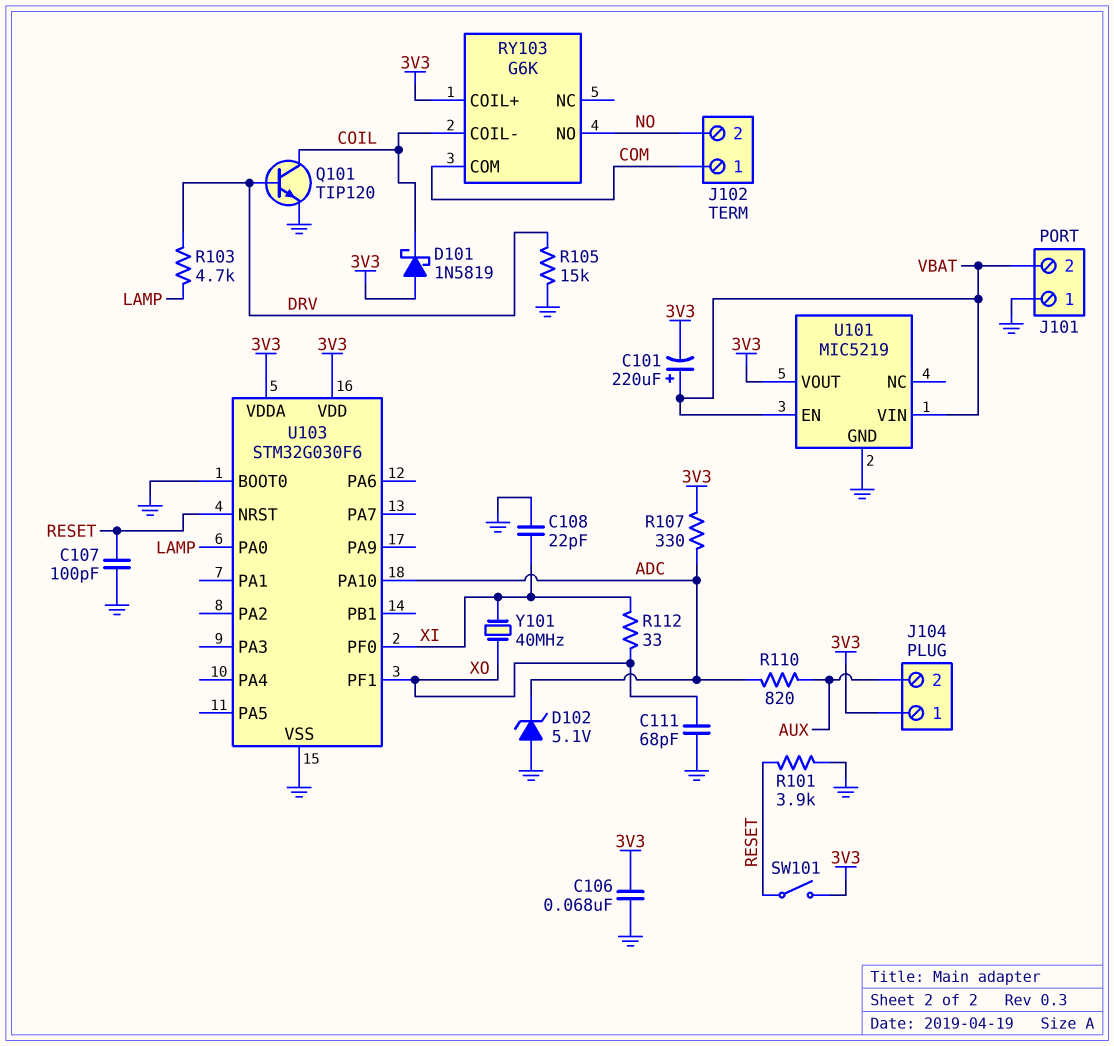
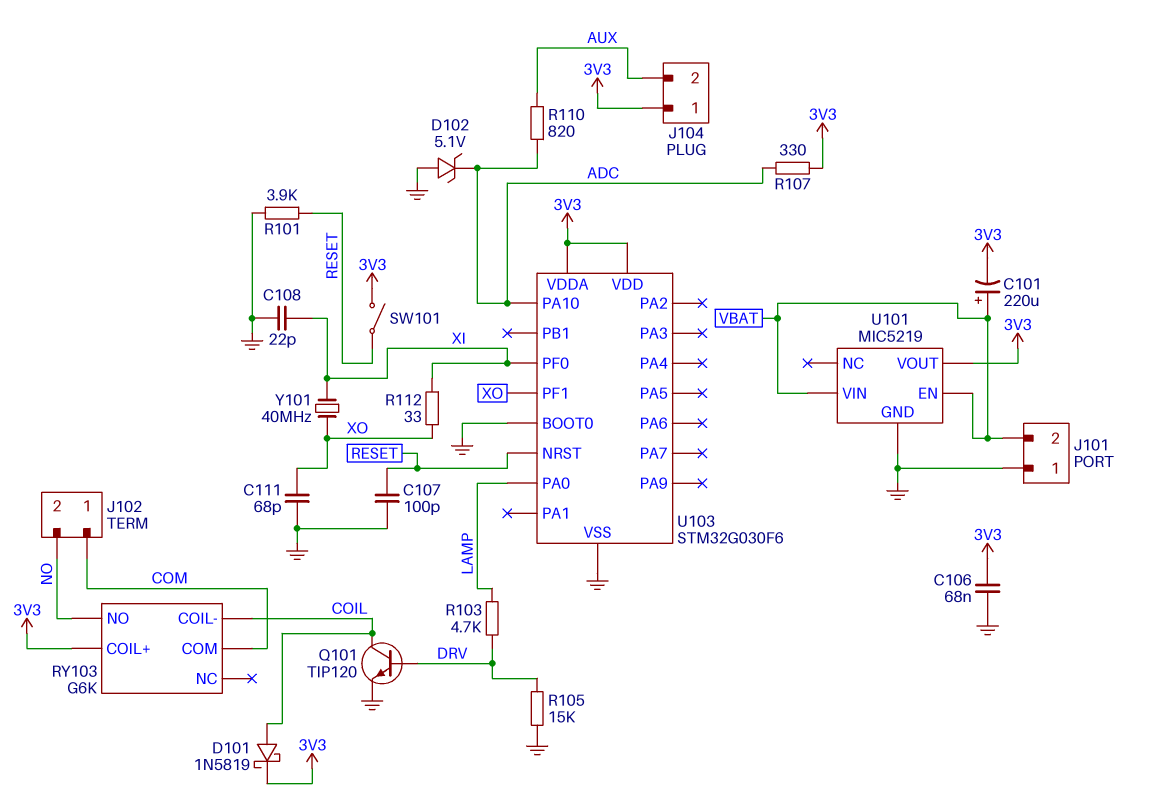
D101: schottky 1N5819 (A 3V3, K COIL) -> schottky 1N5819 (A COIL, K 3V3)

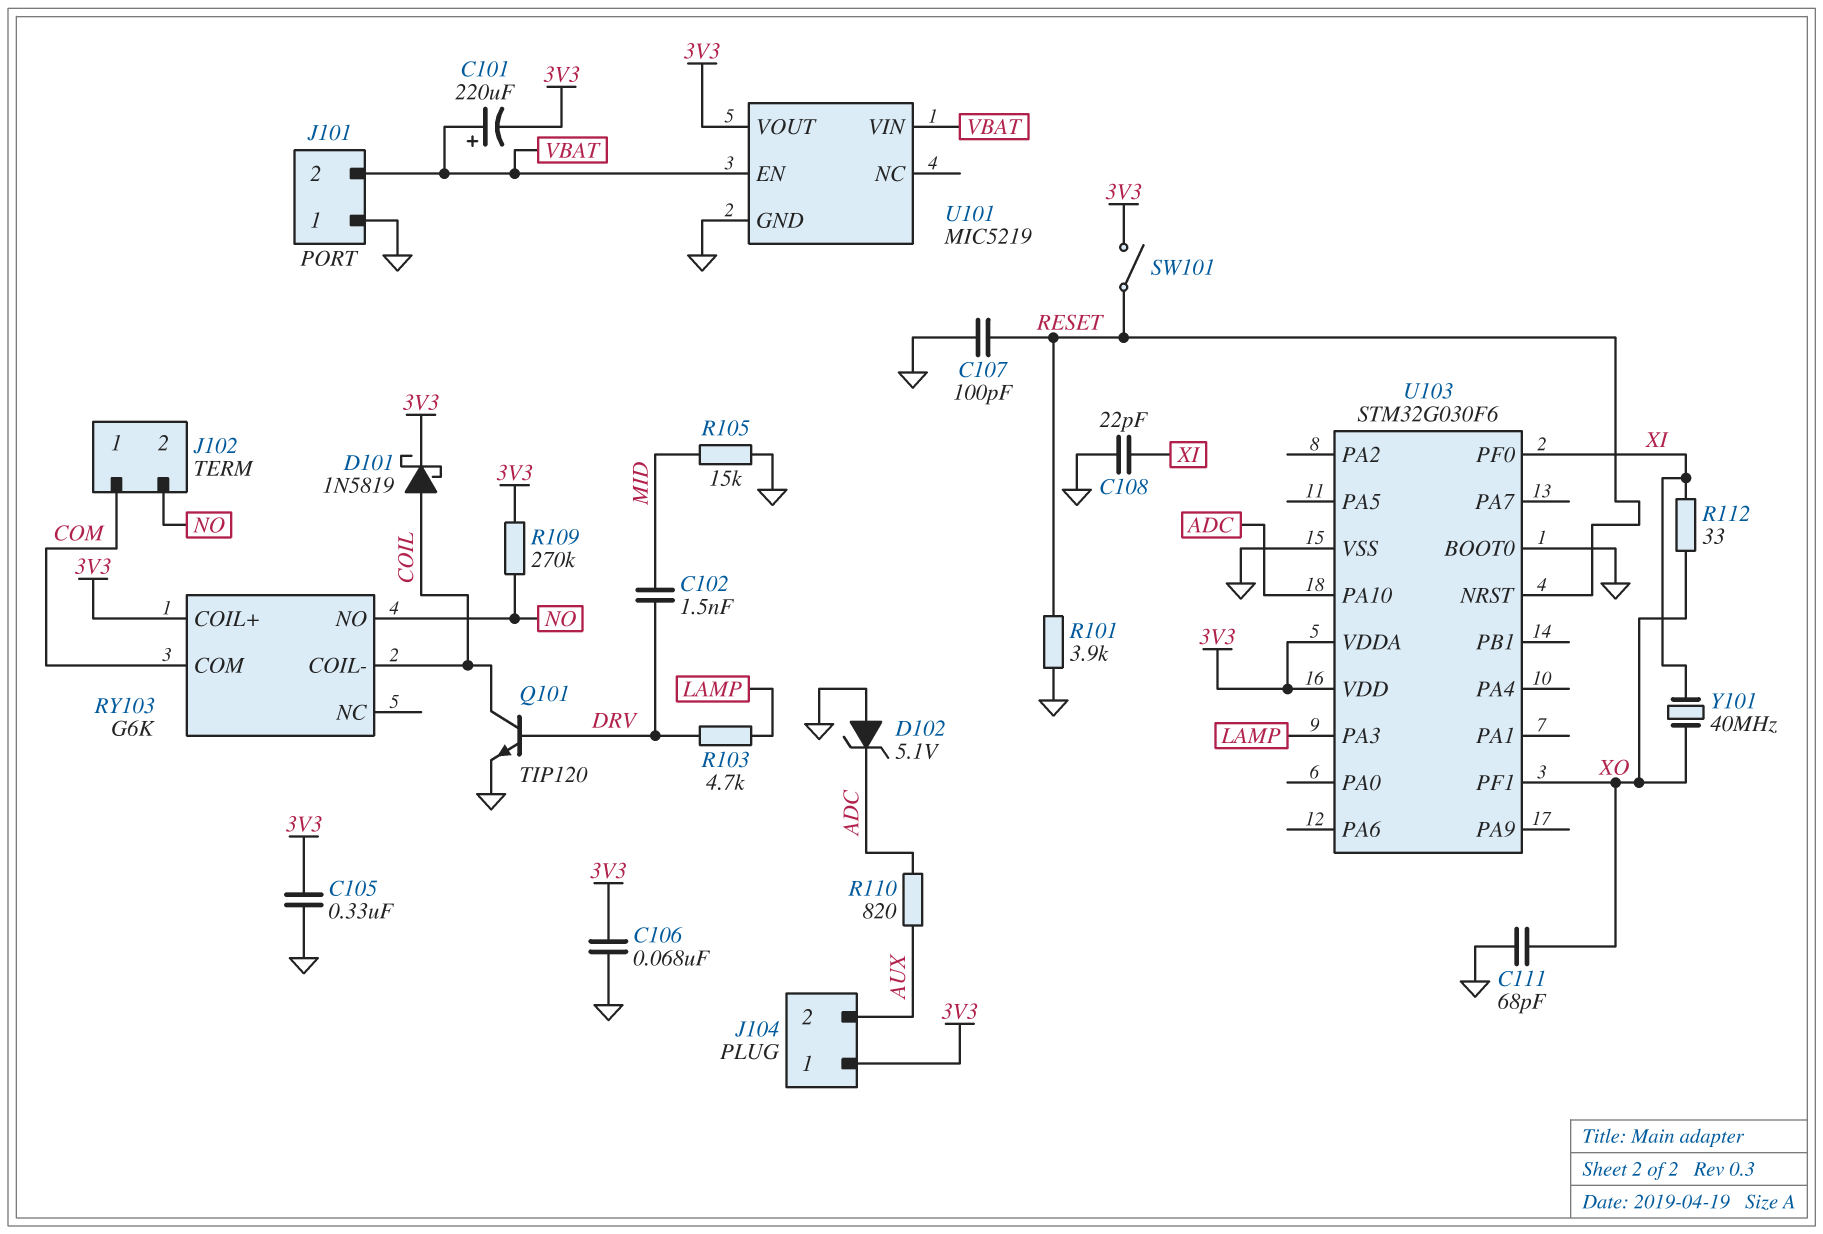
C102: none -> 1.5nF (DRV, MID)
C105: none -> 330nF (3V3, GND)
R105: 15k (DRV, GND) -> 15k (GND, MID)
R107: 330 (3V3, ADC) -> none
R109: none -> 270k (3V3, NO)
U103 pin PA0: LAMP -> none
U103 pin PA3: none -> LAMP

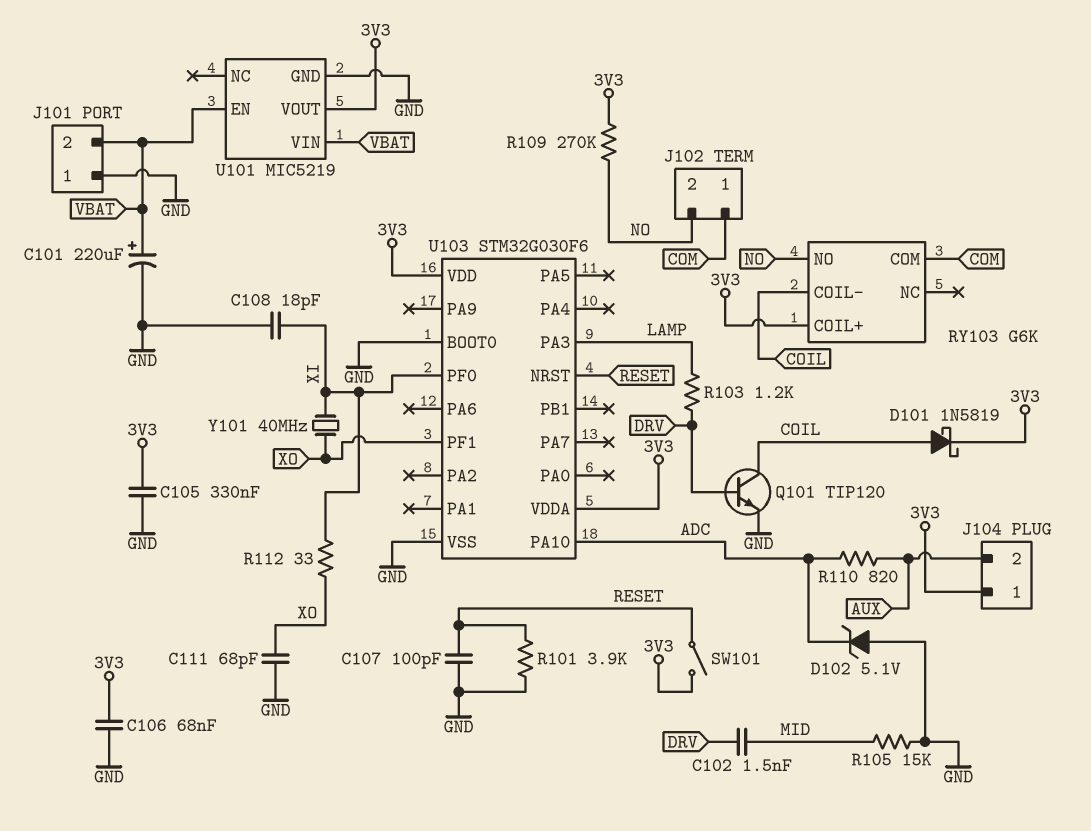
C101: 220uF (plus VBAT, minus 3V3) -> 220uF (plus VBAT, minus GND)
C108: 22pF (GND, XI) -> 18pF (GND, XI)
R103: 4.7k (DRV, LAMP) -> 1.2k (DRV, LAMP)

